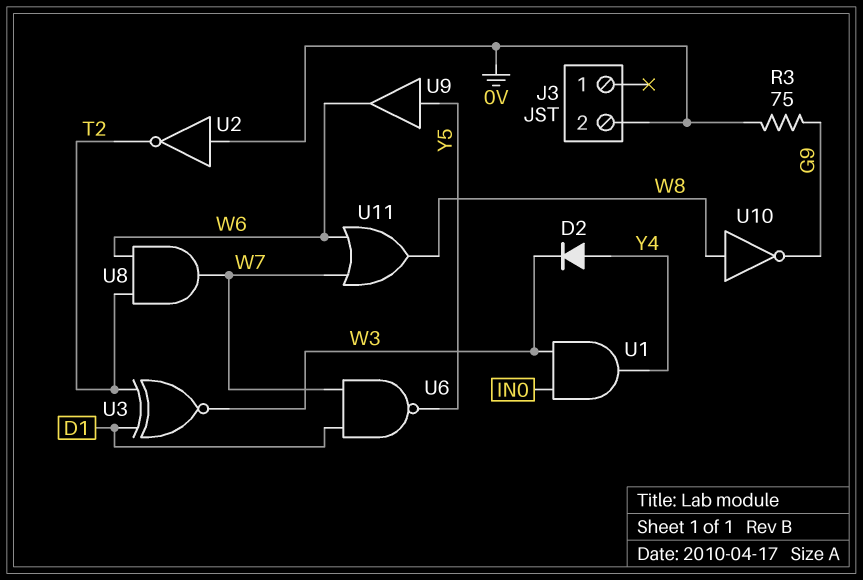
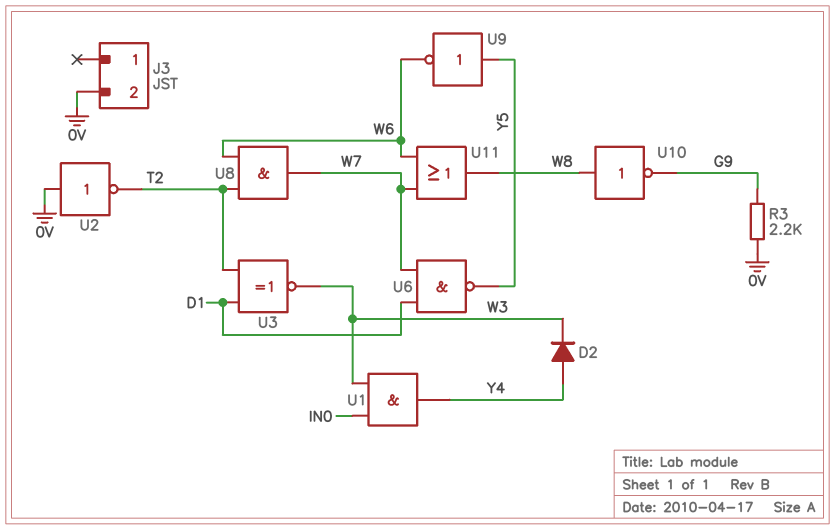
R3: 75 (0V, G9) -> 2.2k (0V, G9)
U9: buffer (in Y5, out W6) -> NOT (in Y5, out W6)

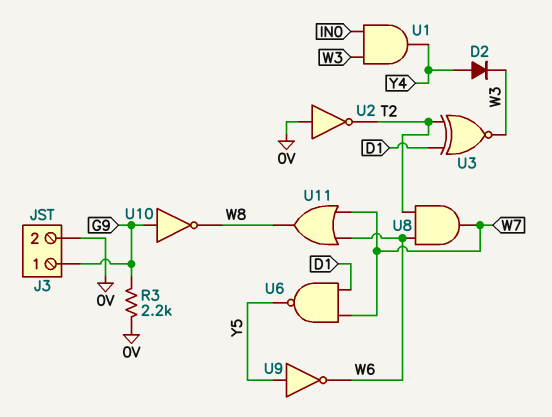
J3 pin 1: none -> G9
U10: NOT (in W8, out G9) -> NOT (in G9, out W8)

